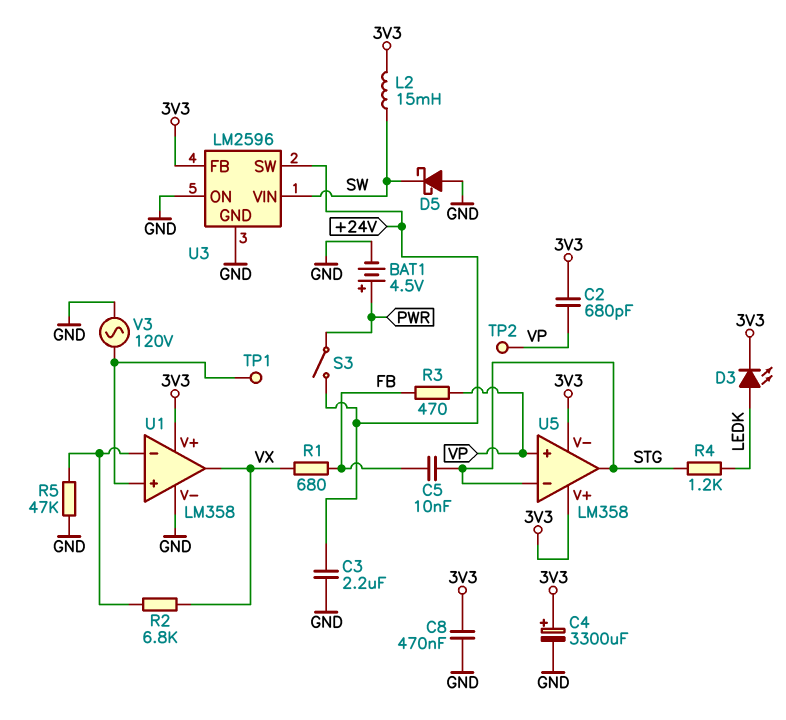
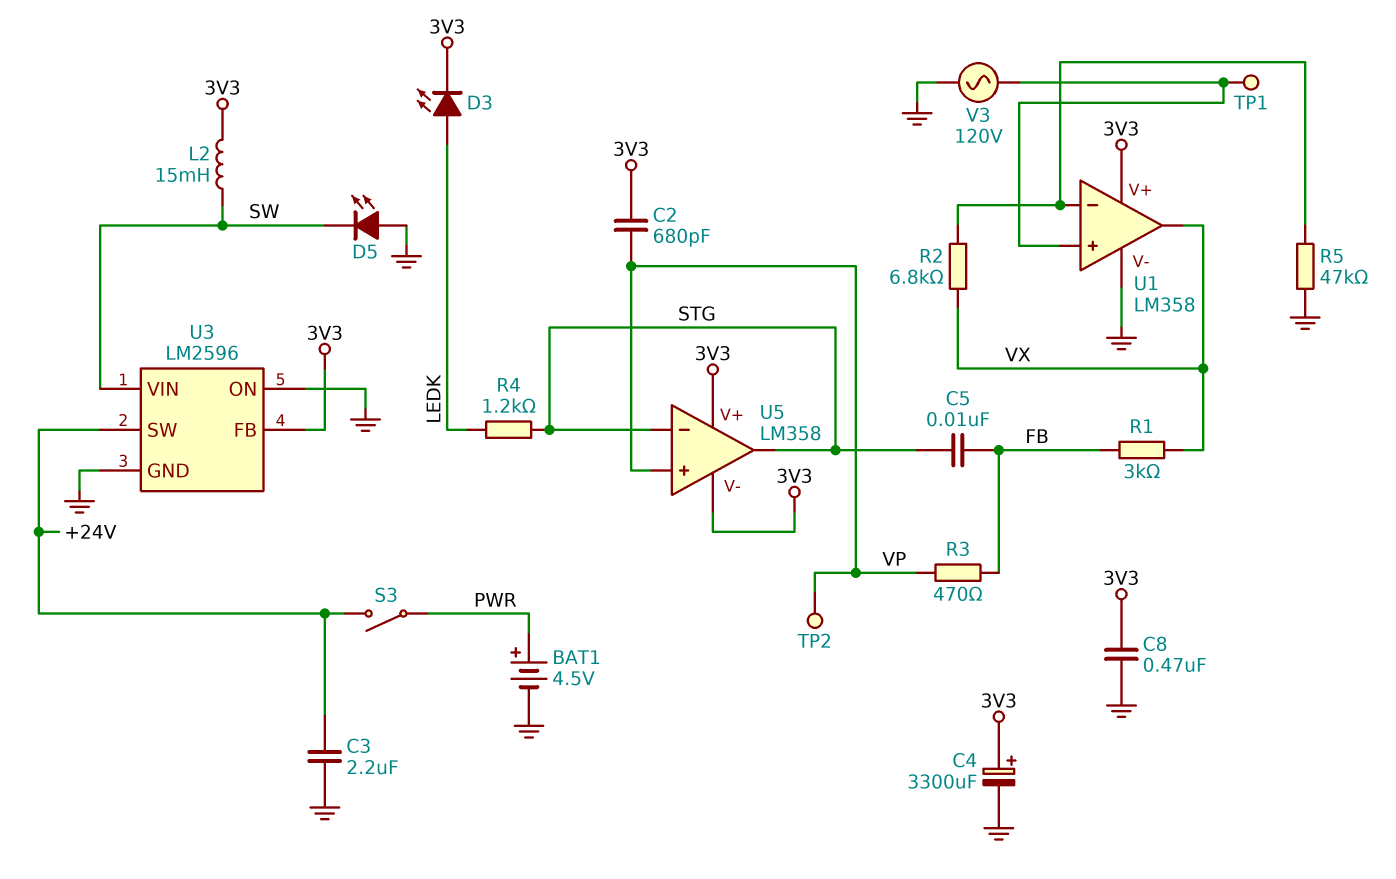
D5: schottky (A GND, K SW) -> LED (A GND, K SW)
R1: 680 (FB, VX) -> 3k (FB, VX)

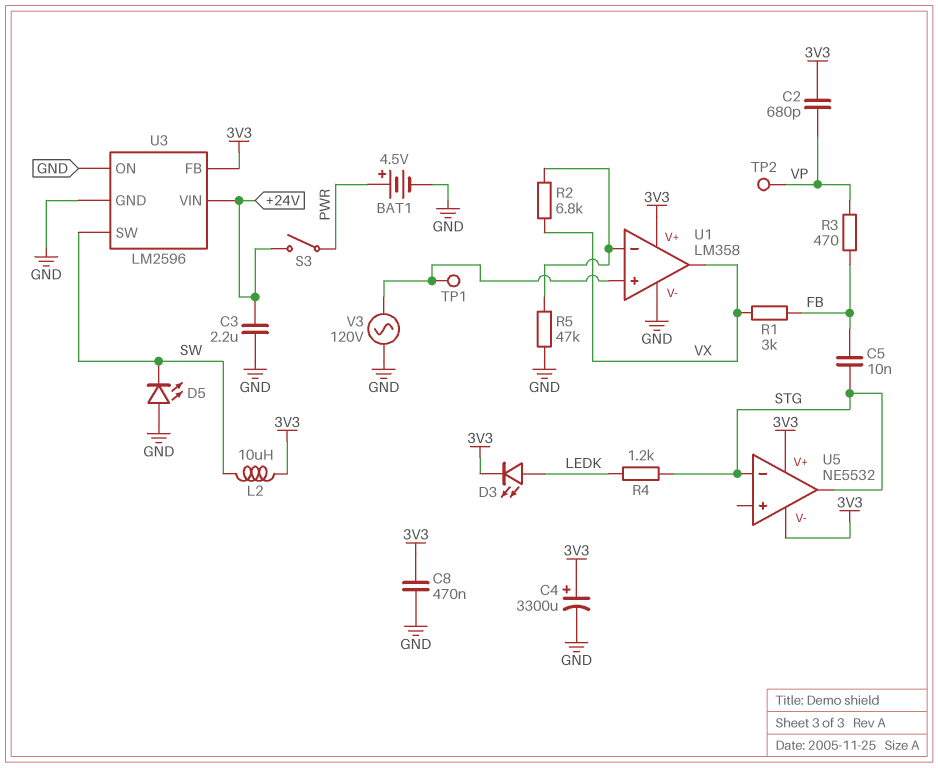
L2: 15mH (3V3, SW) -> 10uH (3V3, SW)
U3 pin SW: +24V -> SW
U3 pin VIN: SW -> +24V
U5: LM358 -> NE5532
U5 pin in+: VP -> none

